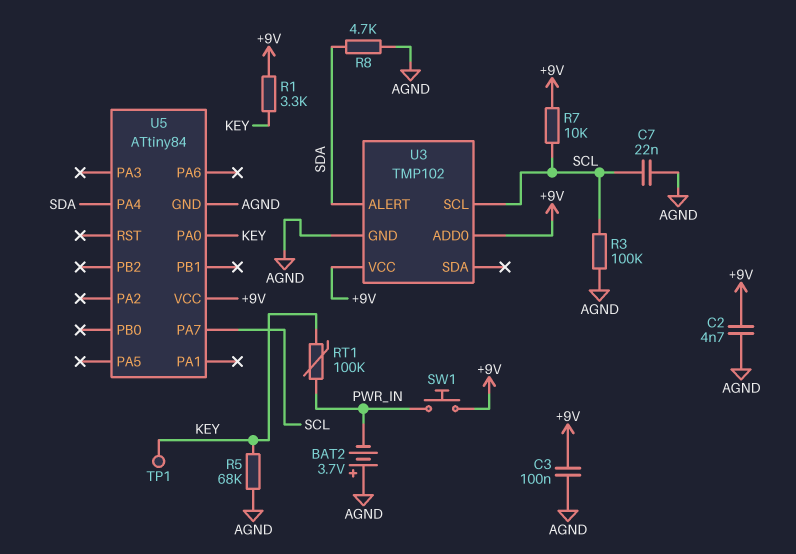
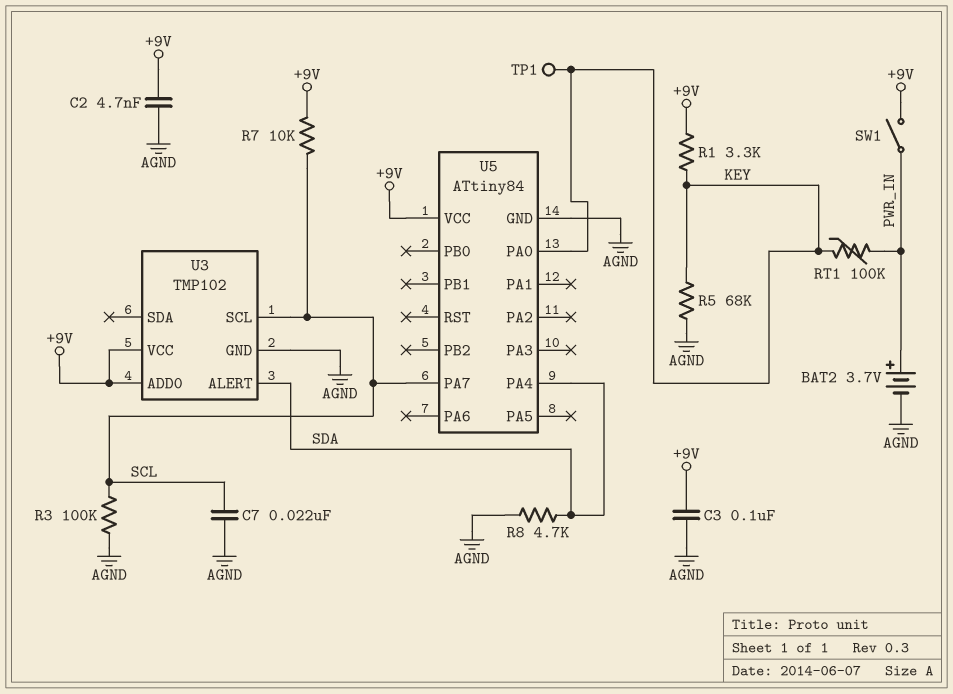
BAT2: 3.7V (plus AGND, minus PWR_IN) -> 3.7V (plus PWR_IN, minus AGND)
SW1: button (+9V, PWR_IN) -> switch (+9V, PWR_IN)

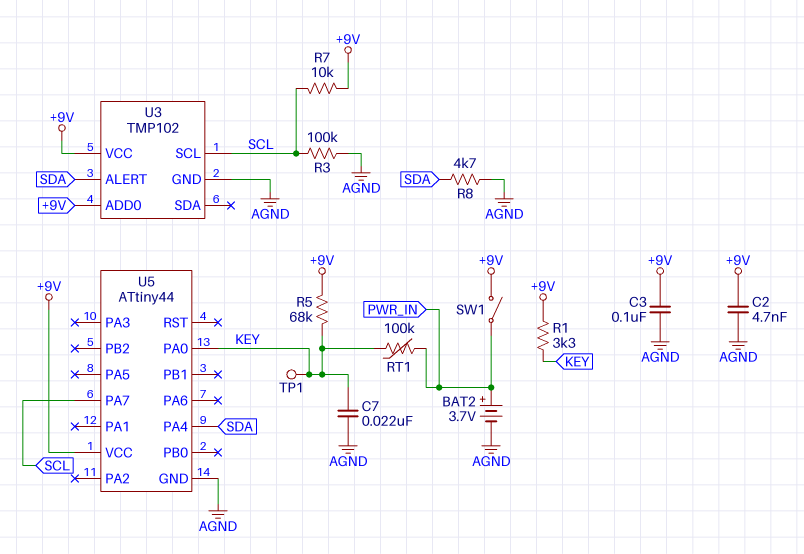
C7: 22nF (AGND, SCL) -> 22nF (AGND, KEY)
R5: 68k (AGND, KEY) -> 68k (+9V, KEY)
U5: ATtiny84 -> ATtiny44

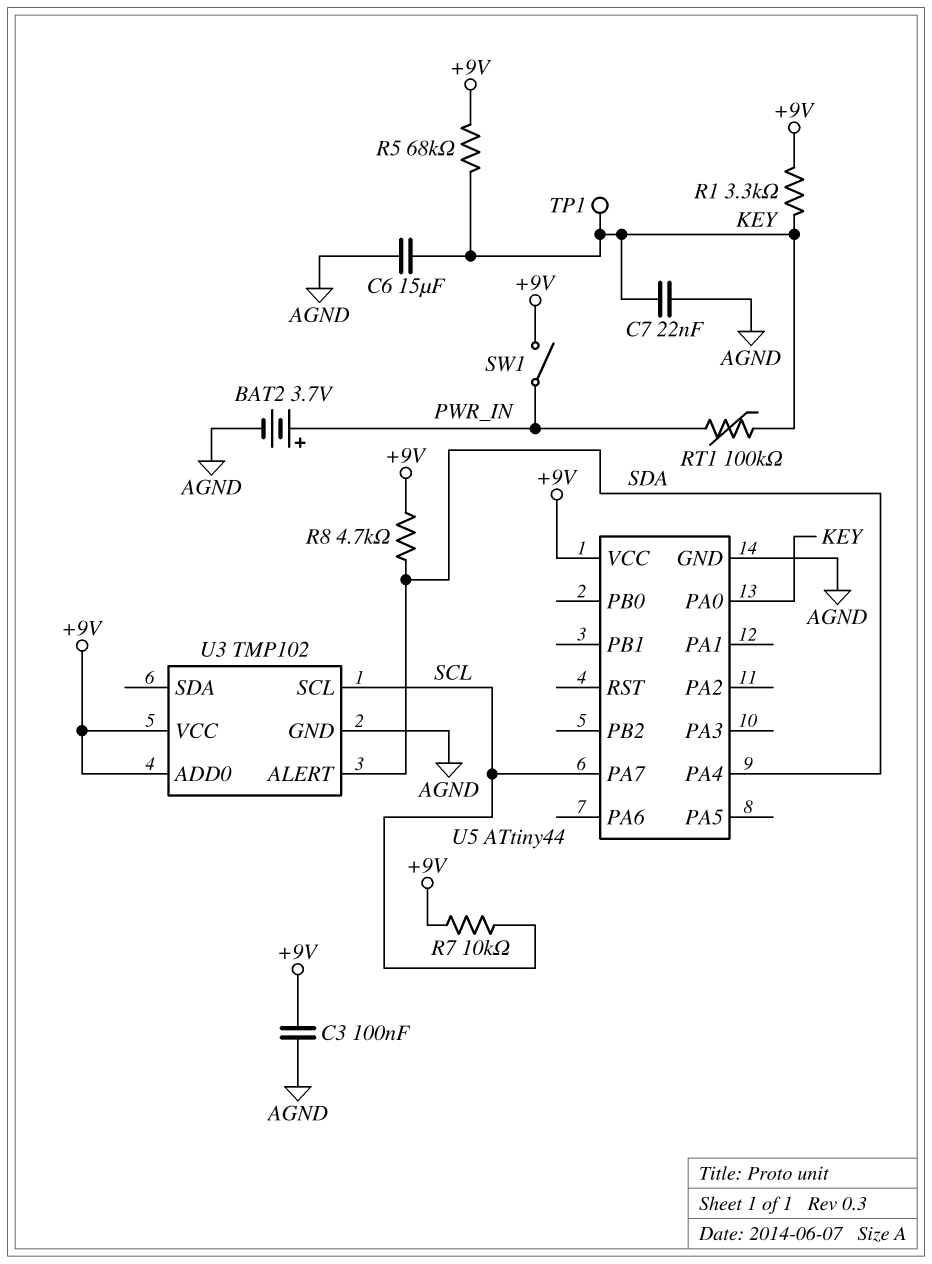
C2: 4.7nF (+9V, AGND) -> none
C6: none -> 15uF (AGND, KEY)
R3: 100k (AGND, SCL) -> none
R8: 4.7k (AGND, SDA) -> 4.7k (+9V, SDA)

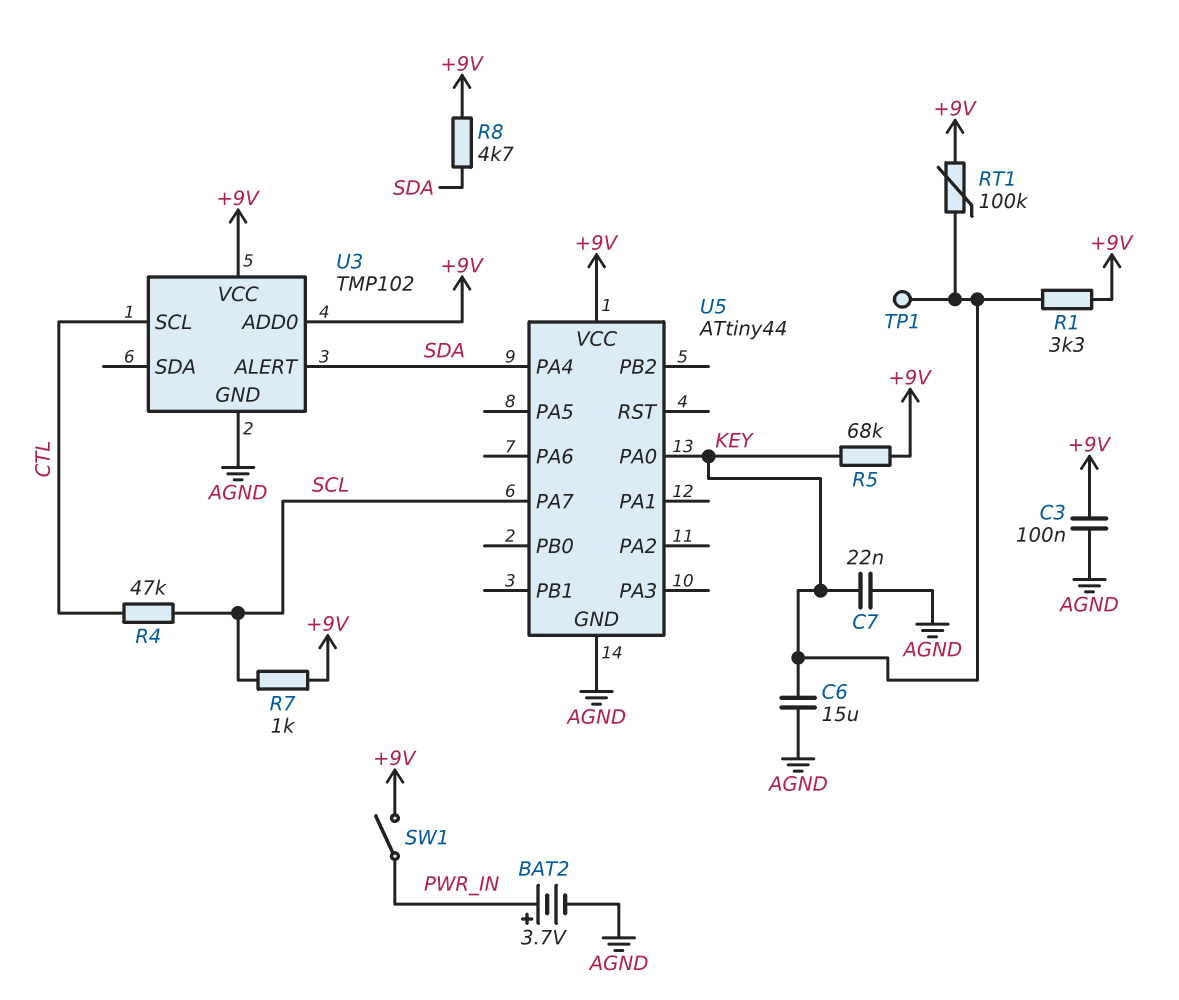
R4: none -> 47k (CTL, SCL)
R7: 10k (+9V, SCL) -> 1k (+9V, SCL)
RT1: 100k (KEY, PWR_IN) -> 100k (+9V, KEY)
U3 pin SCL: SCL -> CTL

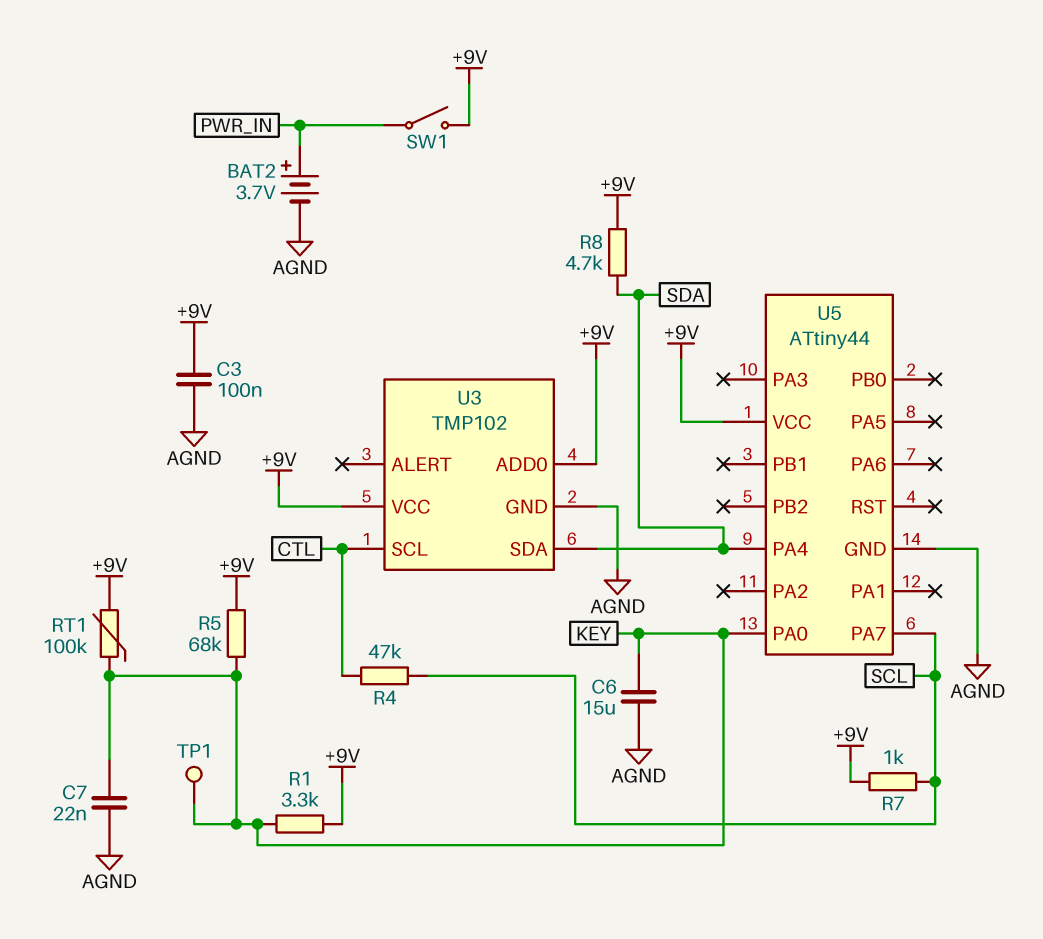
U3 pin ALERT: SDA -> none
U3 pin SDA: none -> SDA

